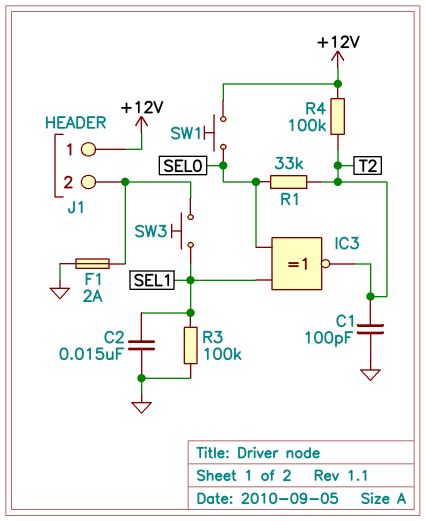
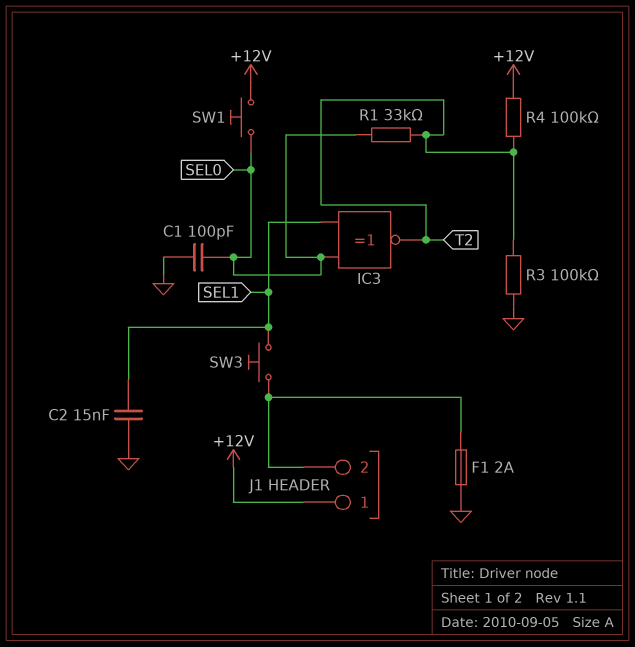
C1: 100pF (GND, T2) -> 100pF (GND, SEL0)
R3: 100k (GND, SEL1) -> 100k (GND, T2)

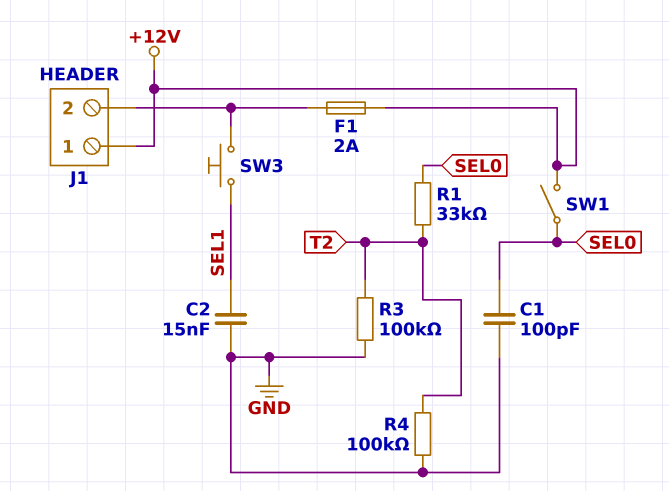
F1: 2A (GND, J1/2) -> 2A (+12V, J1/2)
IC3: XNOR (in SEL0, in SEL1, out T2) -> none
R4: 100k (+12V, T2) -> 100k (GND, T2)
SW1: button (+12V, SEL0) -> switch (+12V, SEL0)

